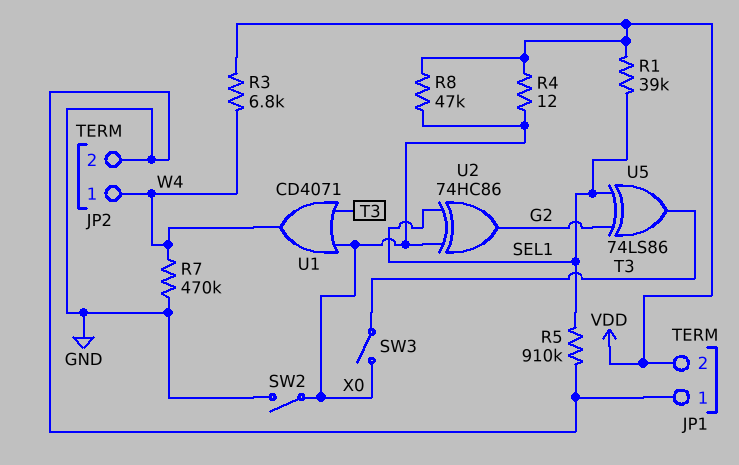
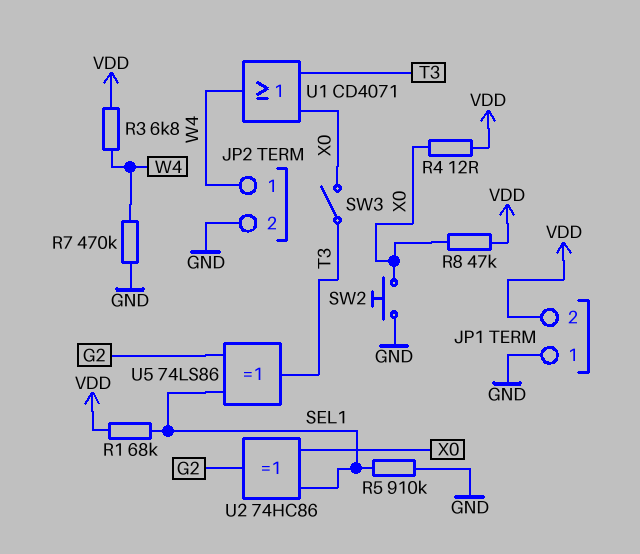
R1: 39k (SEL1, VDD) -> 68k (SEL1, VDD)
SW2: switch (GND, X0) -> button (GND, X0)

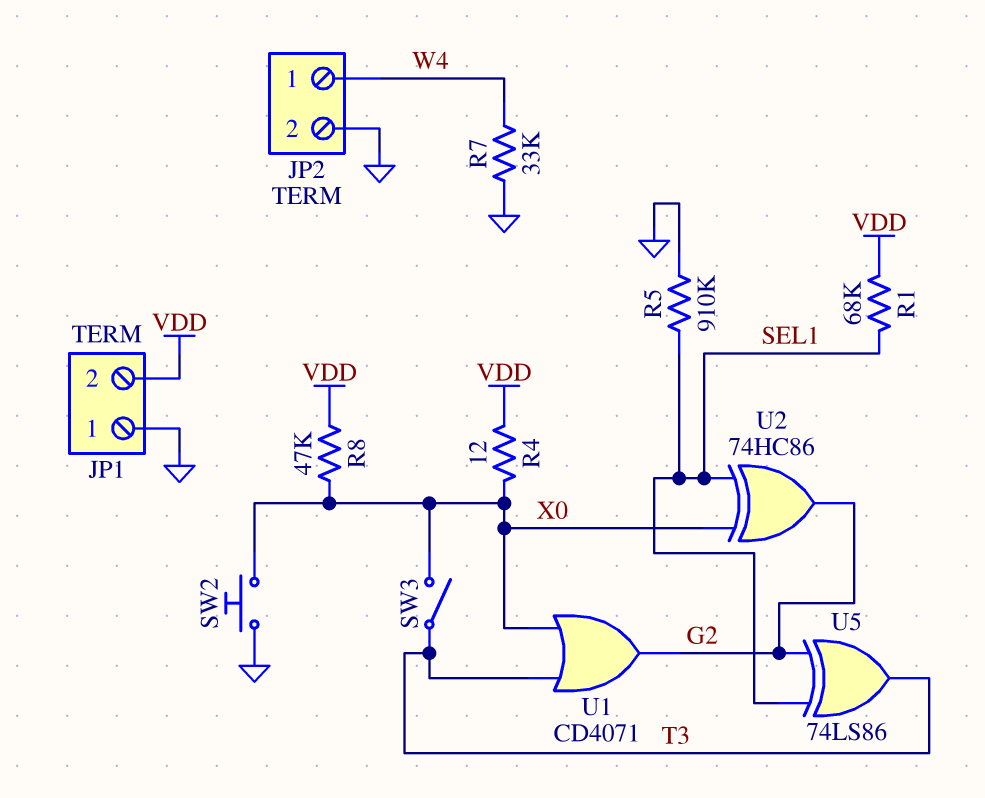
R3: 6.8k (VDD, W4) -> none
R7: 470k (GND, W4) -> 33k (GND, W4)
U1: OR CD4071 (in T3, in X0, out W4) -> OR CD4071 (in T3, in X0, out G2)

